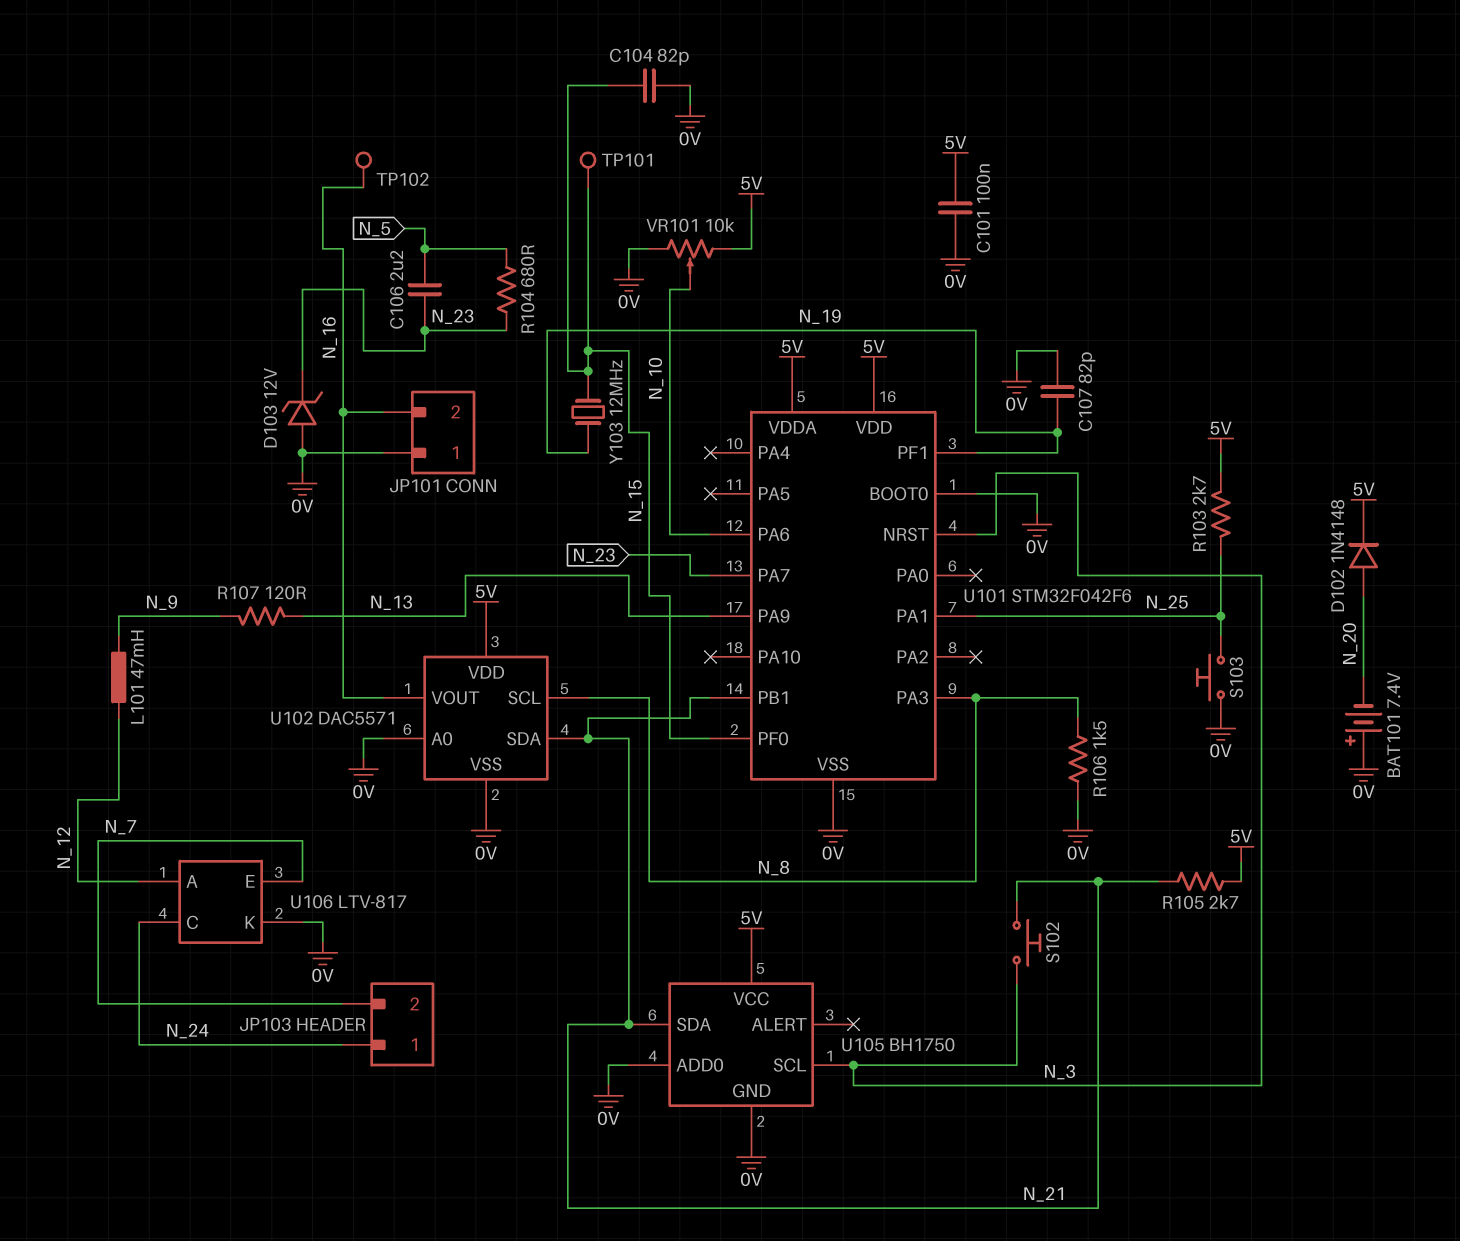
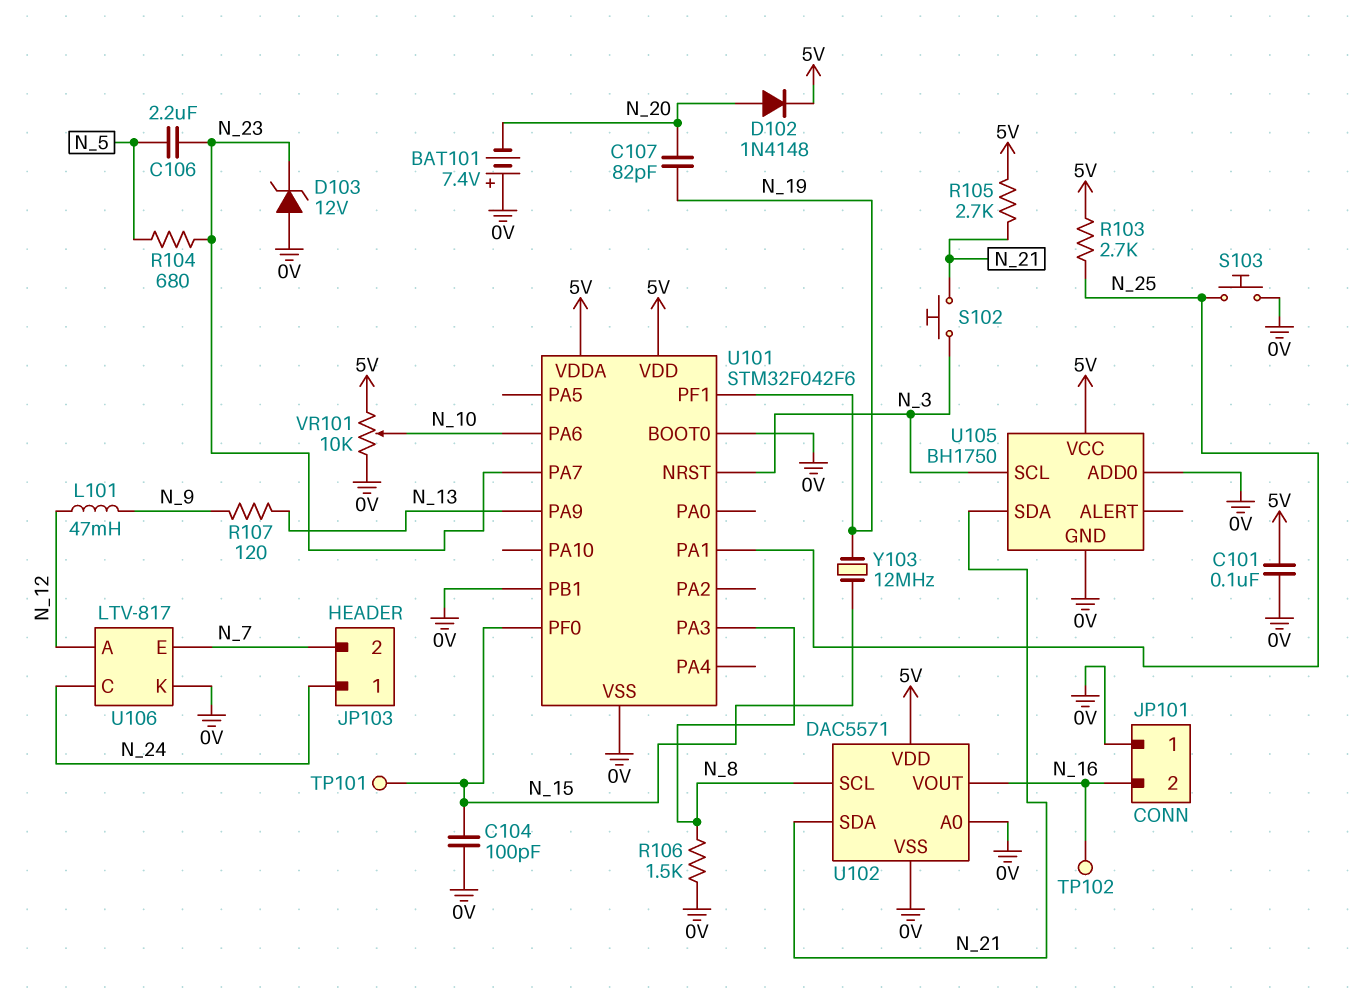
C104: 82pF (0V, N_15) -> 100pF (0V, N_15)
C107: 82pF (0V, N_19) -> 82pF (N_19, N_20)
U101 pin PB1: N_21 -> 0V

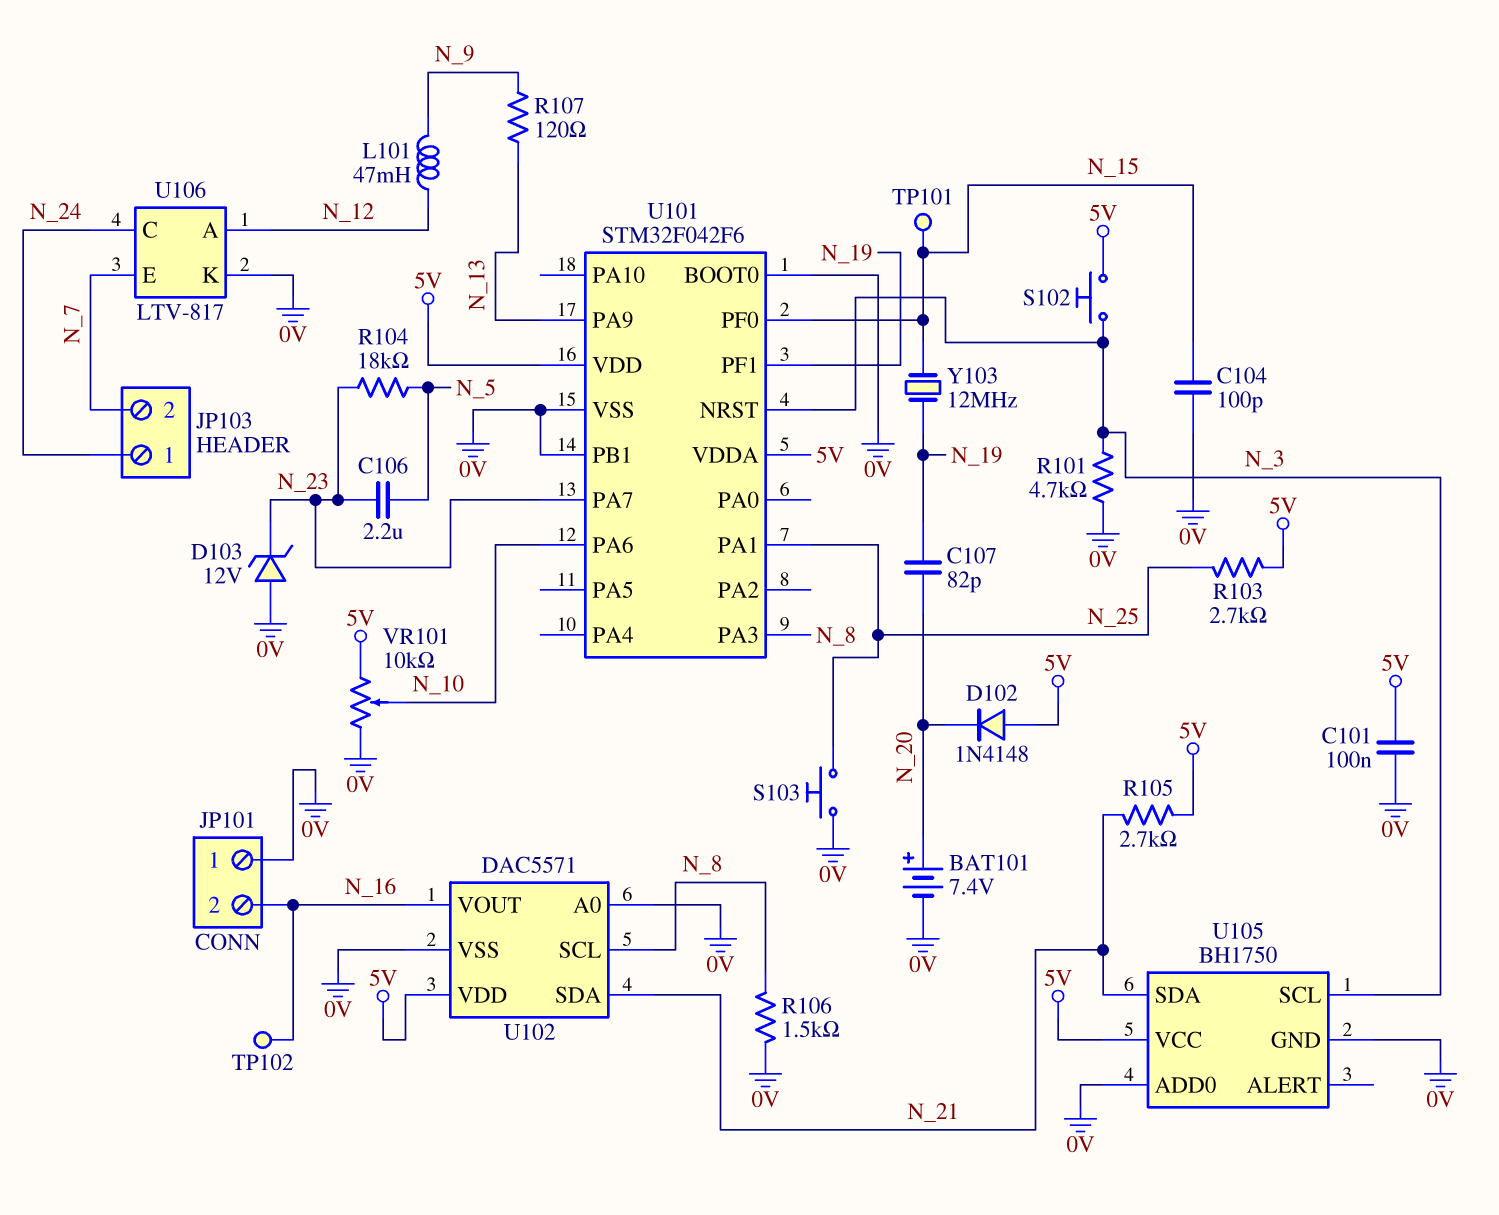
BAT101: 7.4V (plus 0V, minus N_20) -> 7.4V (plus N_20, minus 0V)
D102: diode 1N4148 (A N_20, K 5V) -> diode 1N4148 (A 5V, K N_20)
R101: none -> 4.7k (0V, N_3)
R104: 680 (N_5, N_23) -> 18k (N_5, N_23)
S102: button (N_3, N_21) -> button (5V, N_3)

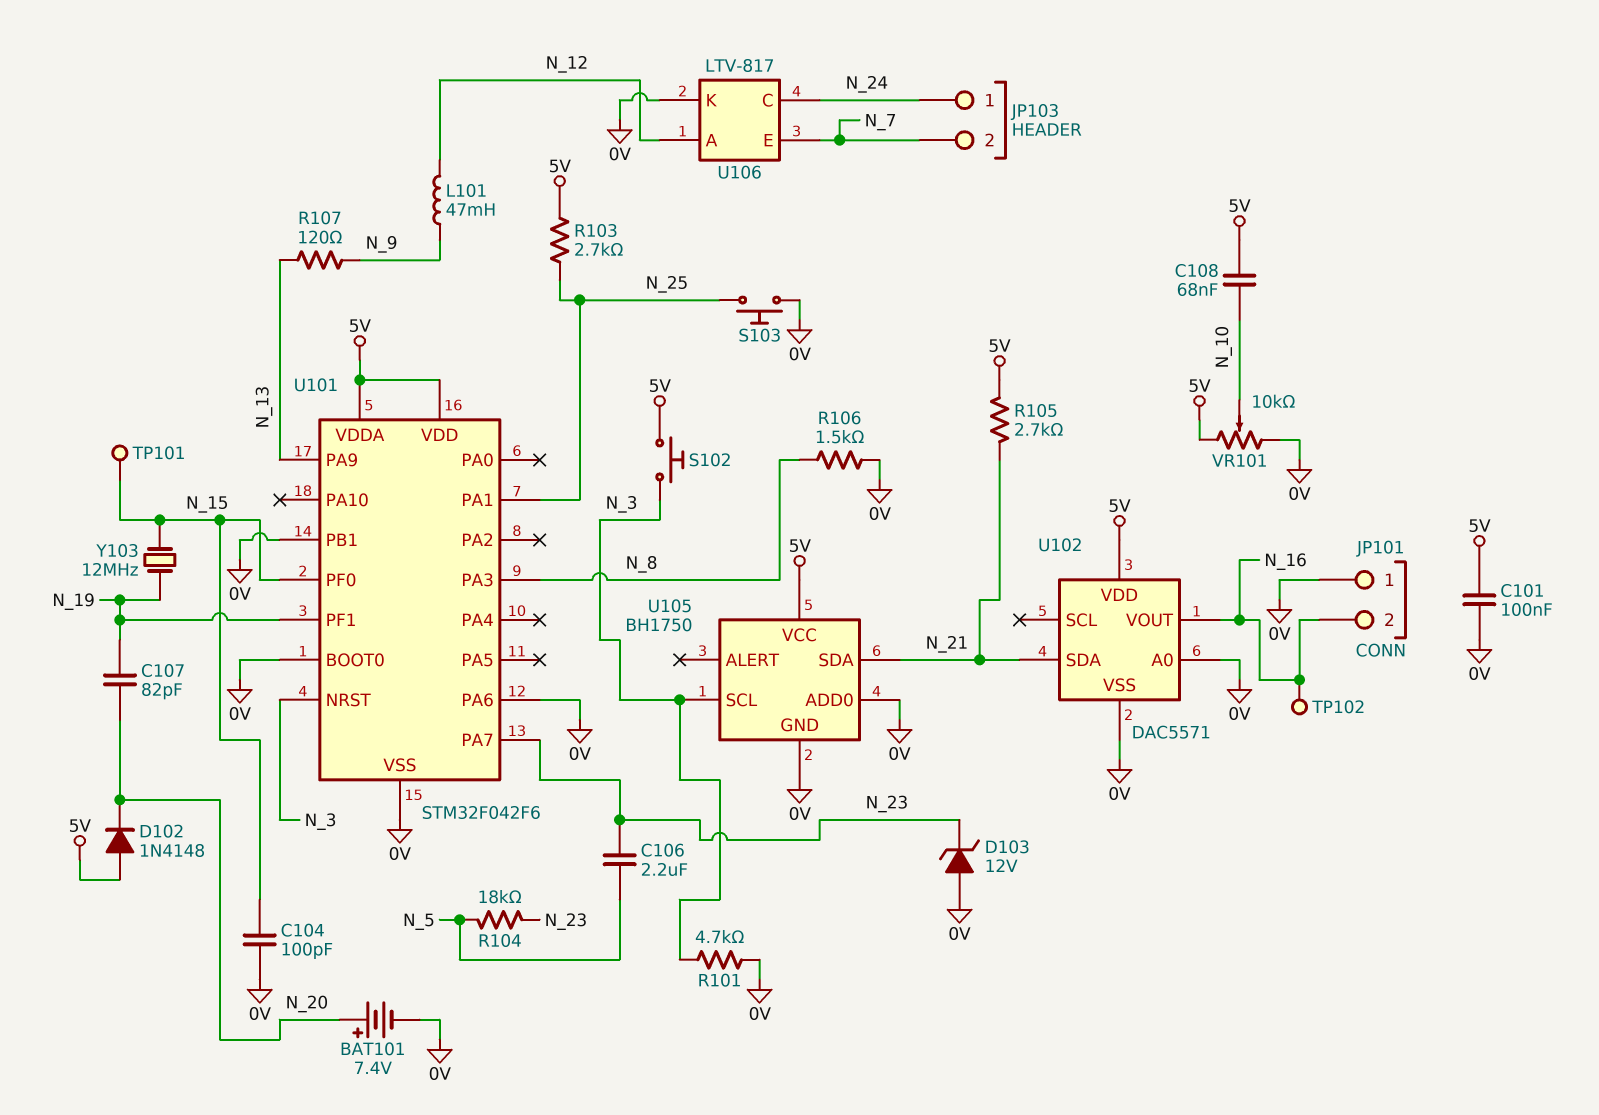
C108: none -> 68nF (5V, N_10)
U101 pin PA6: N_10 -> 0V
U102 pin SCL: N_8 -> none

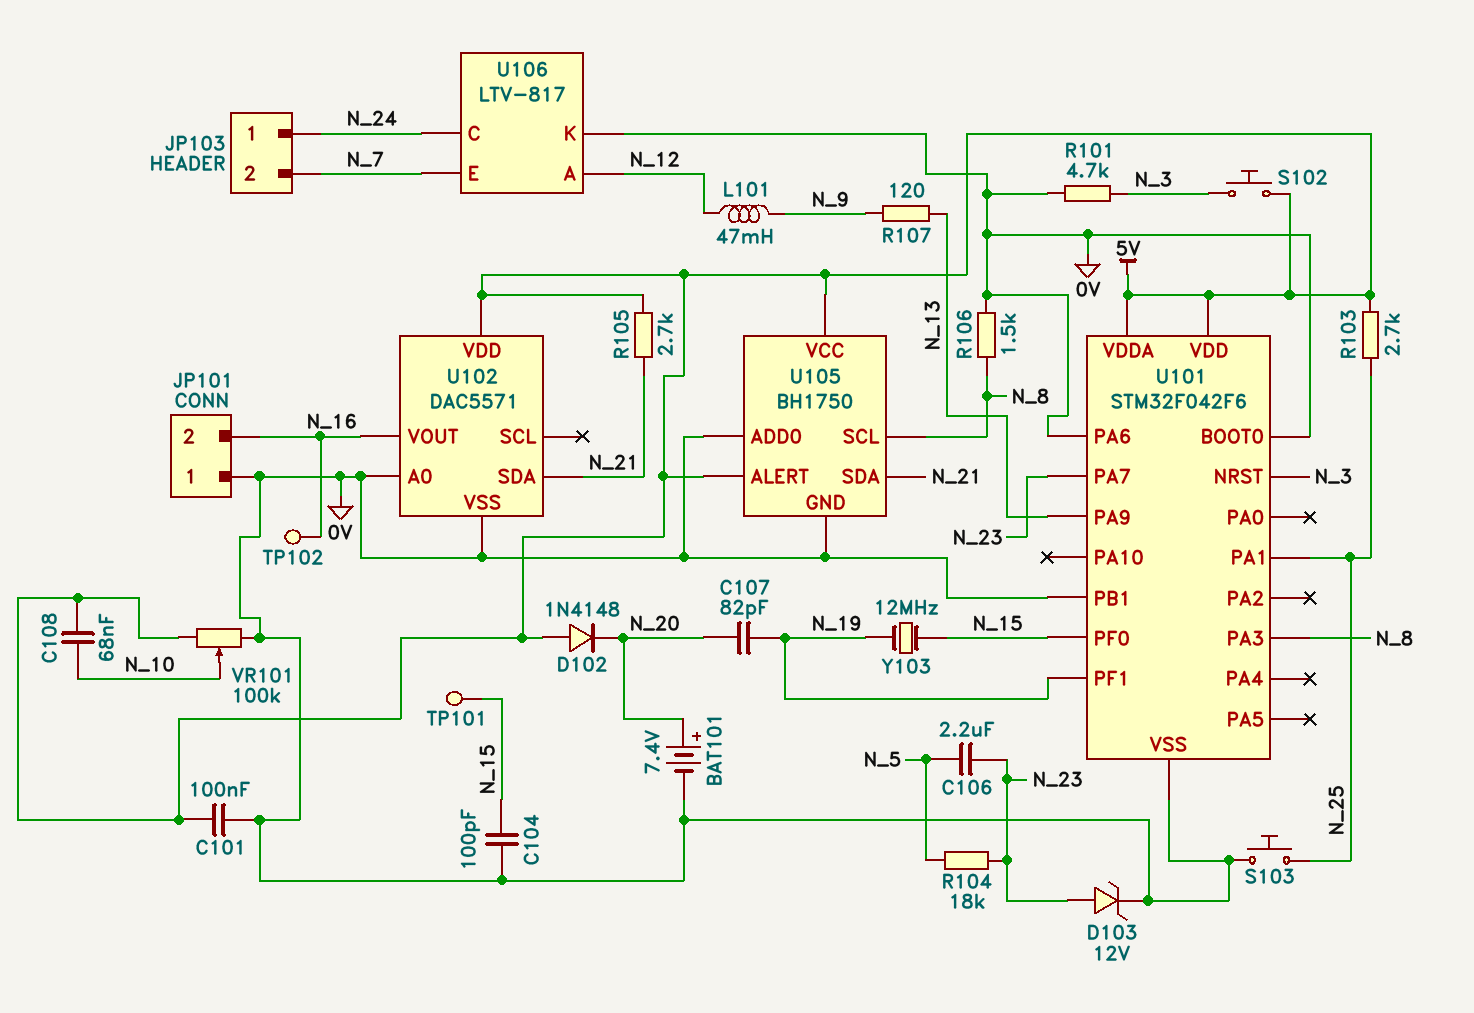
D103: zener 12V (A 0V, K N_23) -> zener 12V (A N_23, K 0V)
U105 pin ALERT: none -> 5V
U105 pin SCL: N_3 -> N_8
VR101: 10k (0V, 5V, wiper N_10) -> 100k (0V, 5V, wiper N_10)

